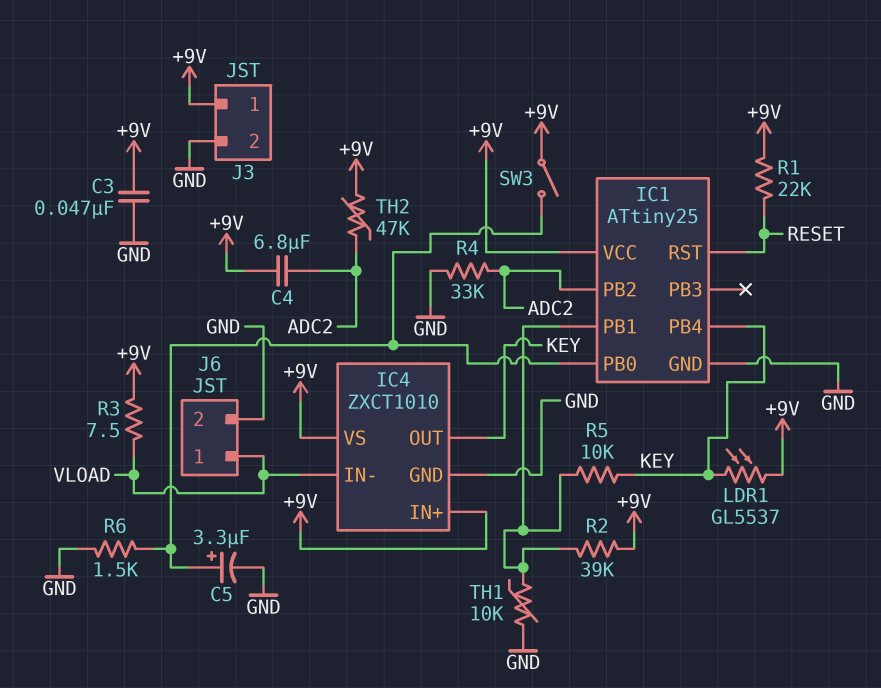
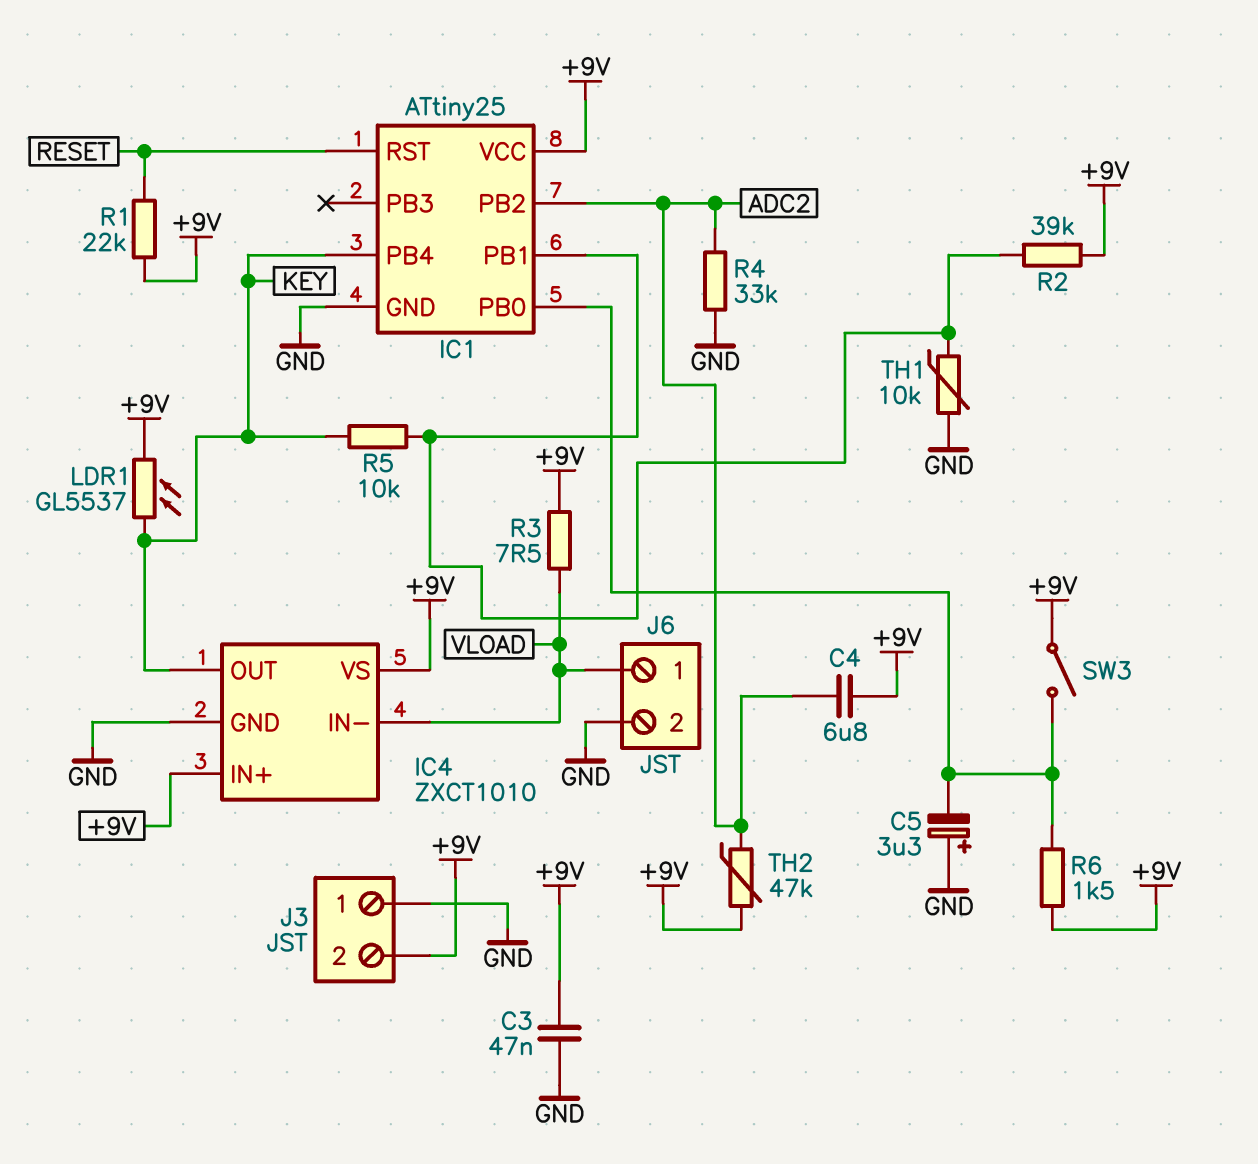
C5: 3.3uF (plus IC1/PB0, minus GND) -> 3.3uF (plus GND, minus IC1/PB0)
J3 pin 1: +9V -> GND
J3 pin 2: GND -> +9V
R6: 1.5k (GND, IC1/PB0) -> 1.5k (+9V, IC1/PB0)

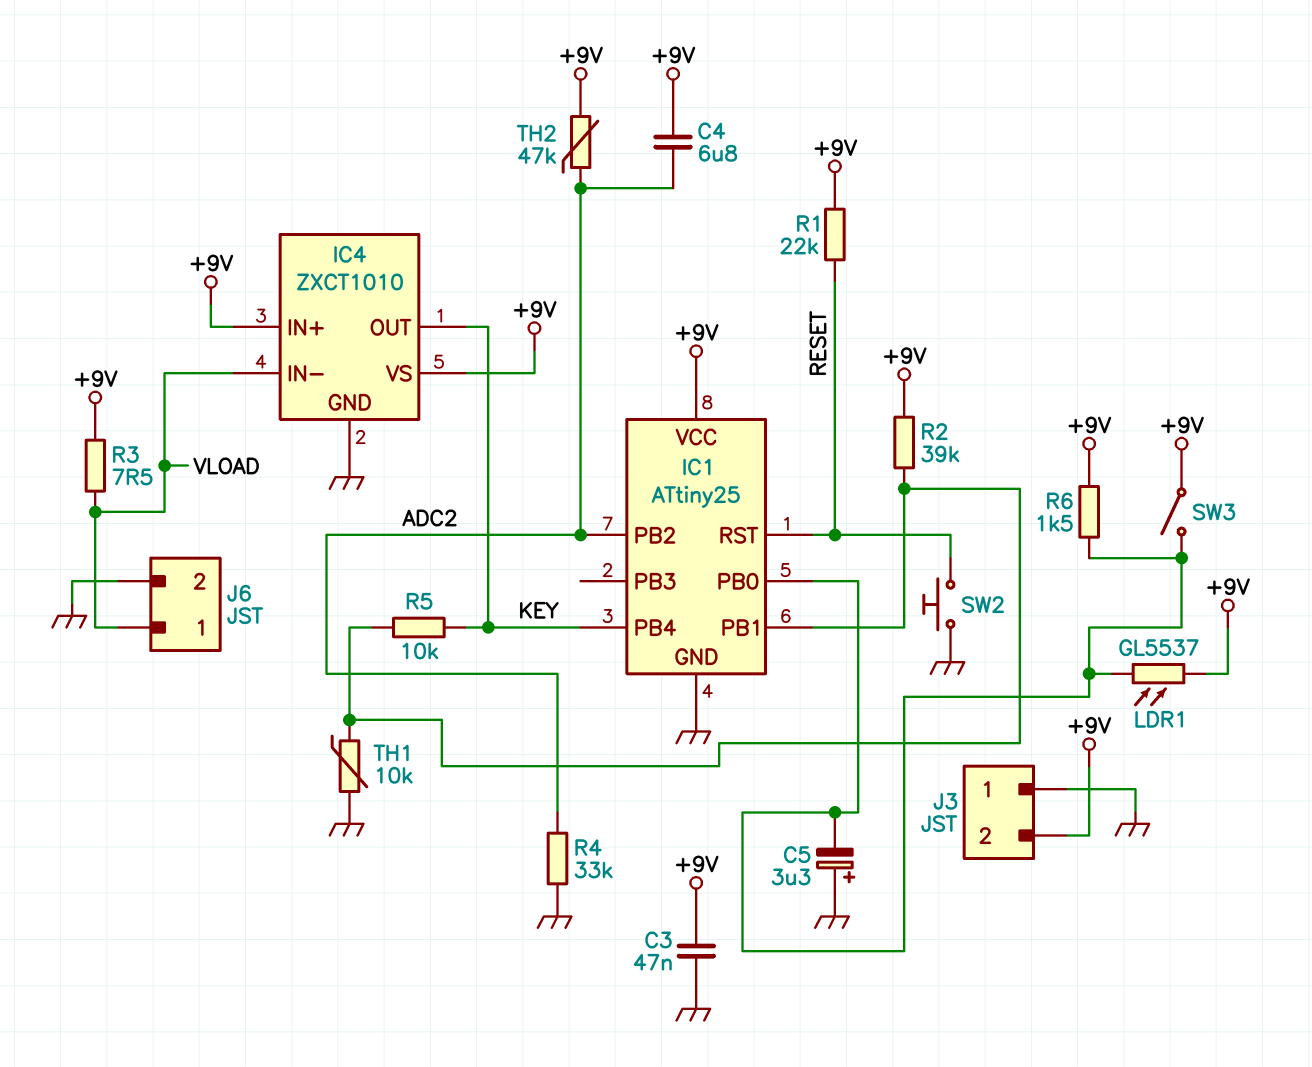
LDR1: GL5537 (+9V, KEY) -> GL5537 (+9V, IC1/PB0)
SW2: none -> button (GND, RESET)

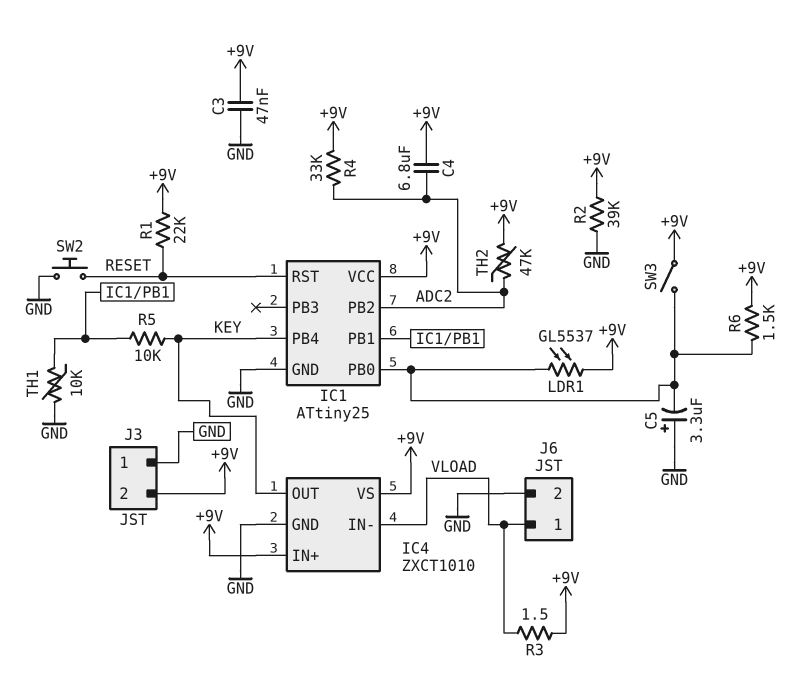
R2: 39k (+9V, IC1/PB1) -> 39k (+9V, GND)
R3: 7.5 (+9V, VLOAD) -> 1.5 (+9V, VLOAD)
R4: 33k (ADC2, GND) -> 33k (+9V, ADC2)

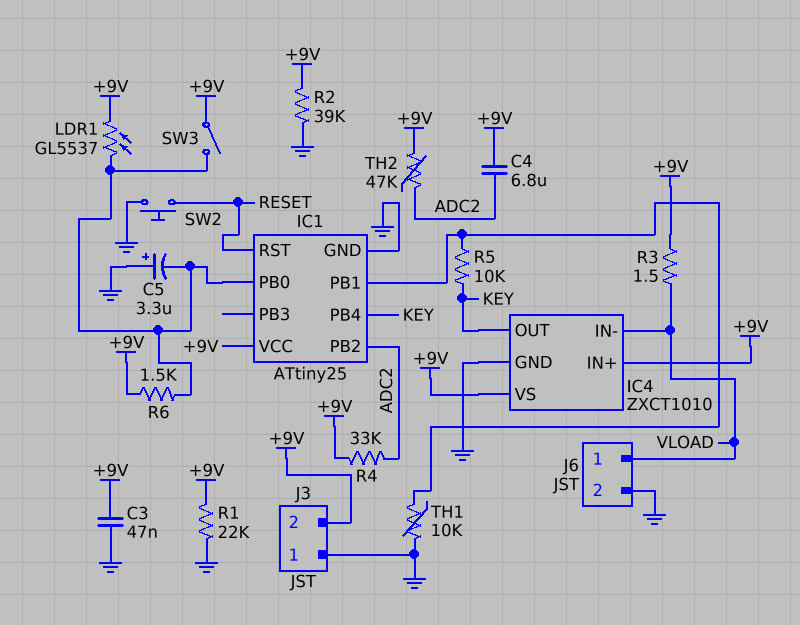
R1: 22k (+9V, RESET) -> 22k (+9V, GND)

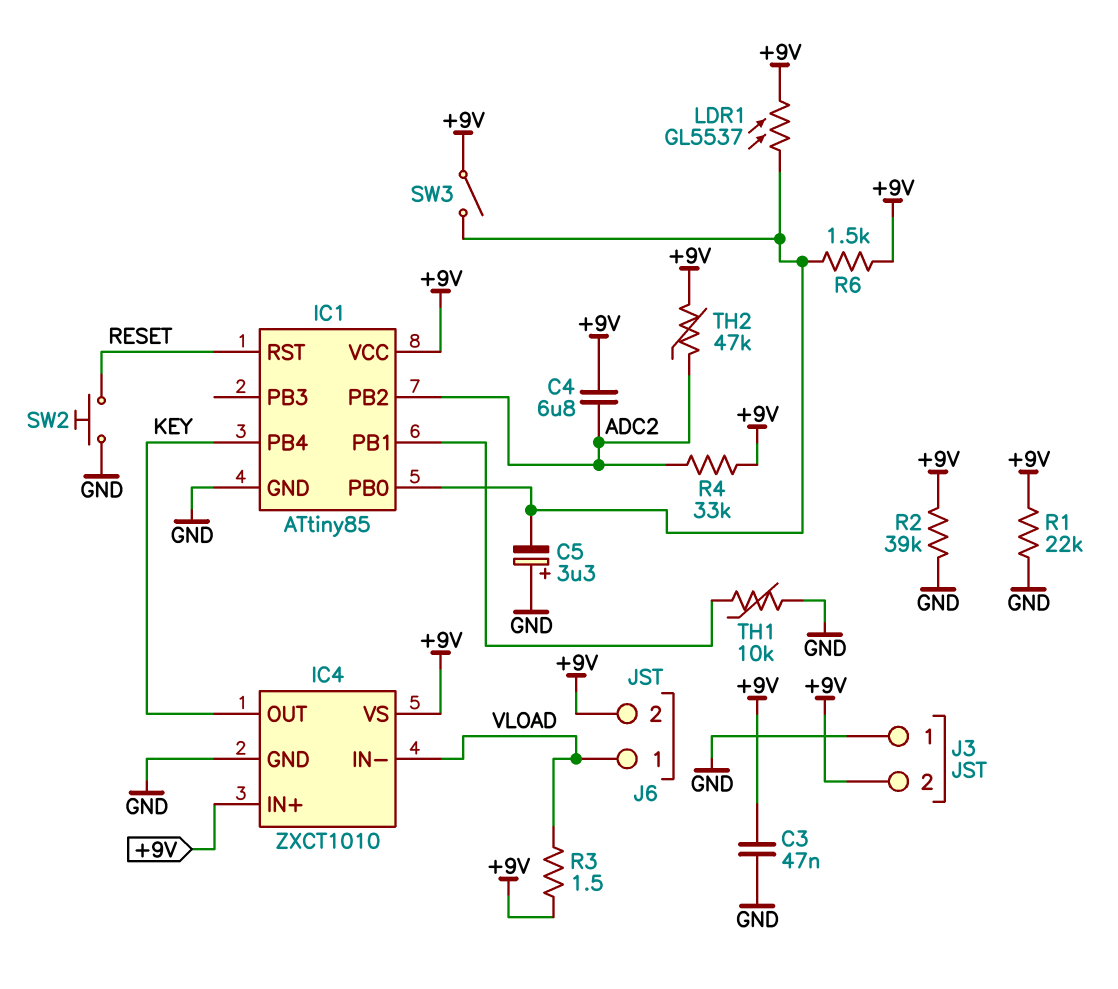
IC1: ATtiny25 -> ATtiny85
J6 pin 2: GND -> +9V
R5: 10k (IC1/PB1, KEY) -> none

